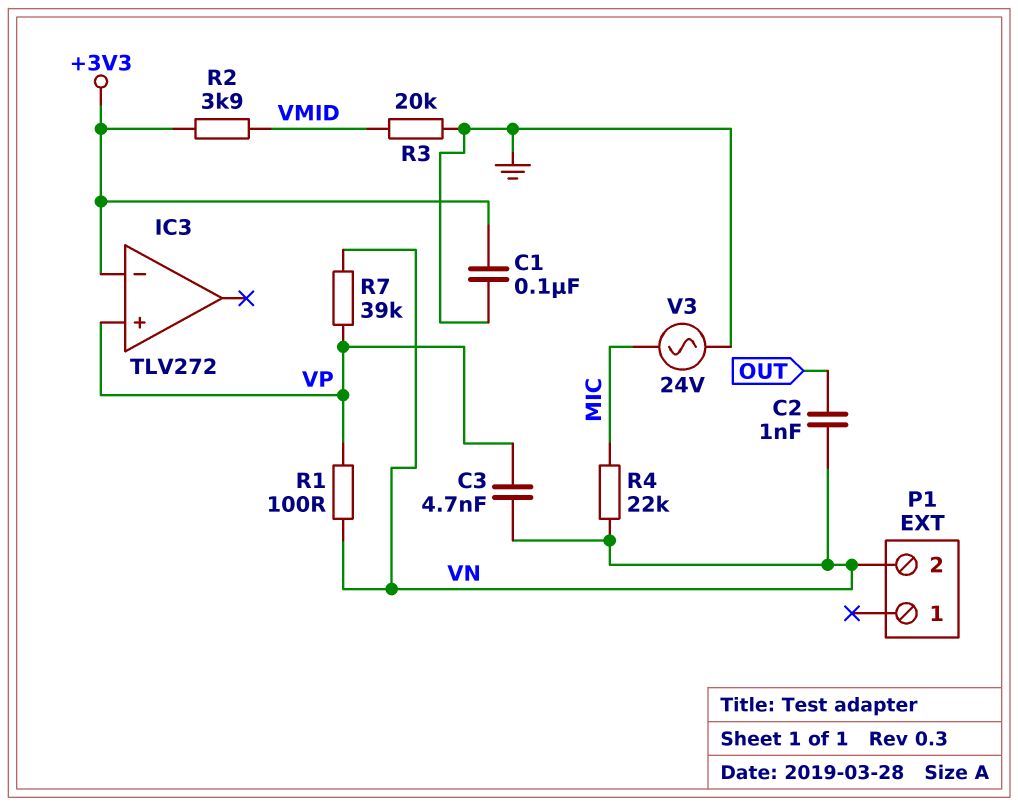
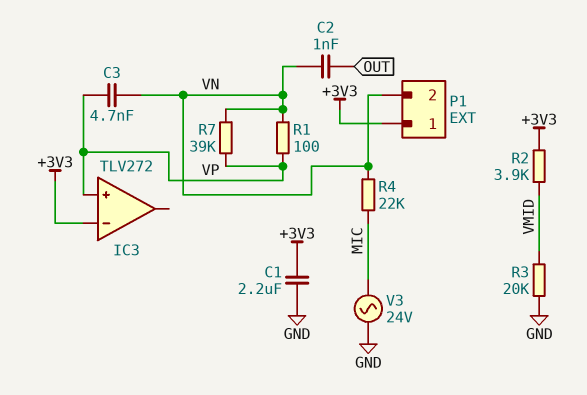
C1: 100nF (+3V3, GND) -> 2.2uF (+3V3, GND)
P1 pin 1: none -> +3V3

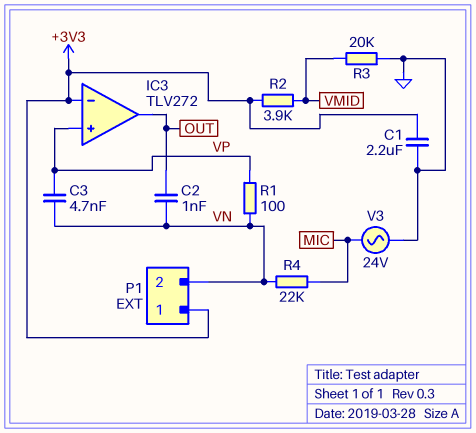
IC3 pin out: none -> OUT
R7: 39k (VN, VP) -> none

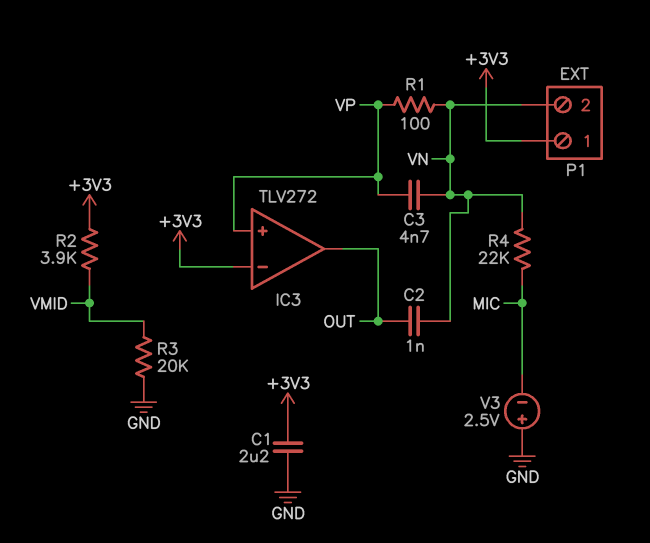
V3: AC 24V (GND, MIC) -> 2.5V (plus GND, minus MIC)

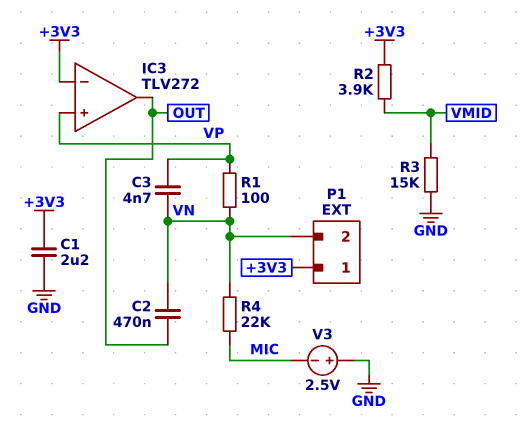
C2: 1nF (OUT, VN) -> 470nF (OUT, VN)
R3: 20k (GND, VMID) -> 15k (GND, VMID)

